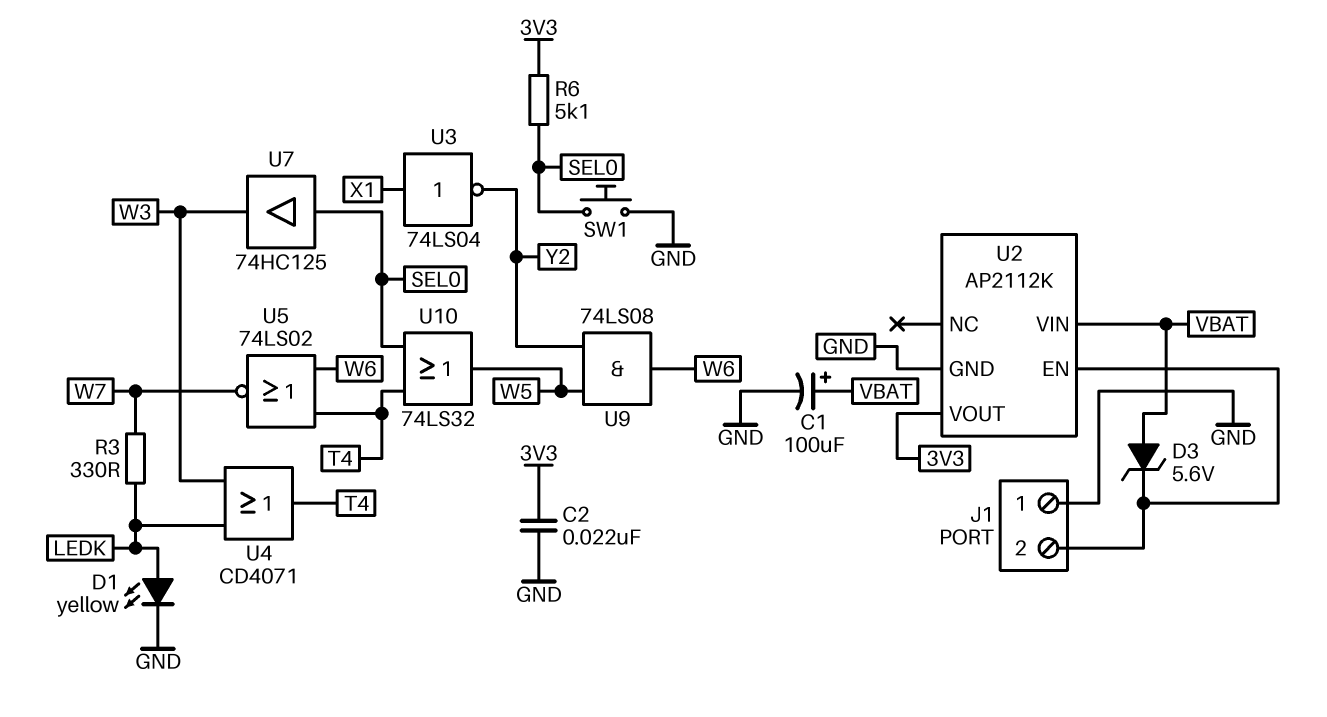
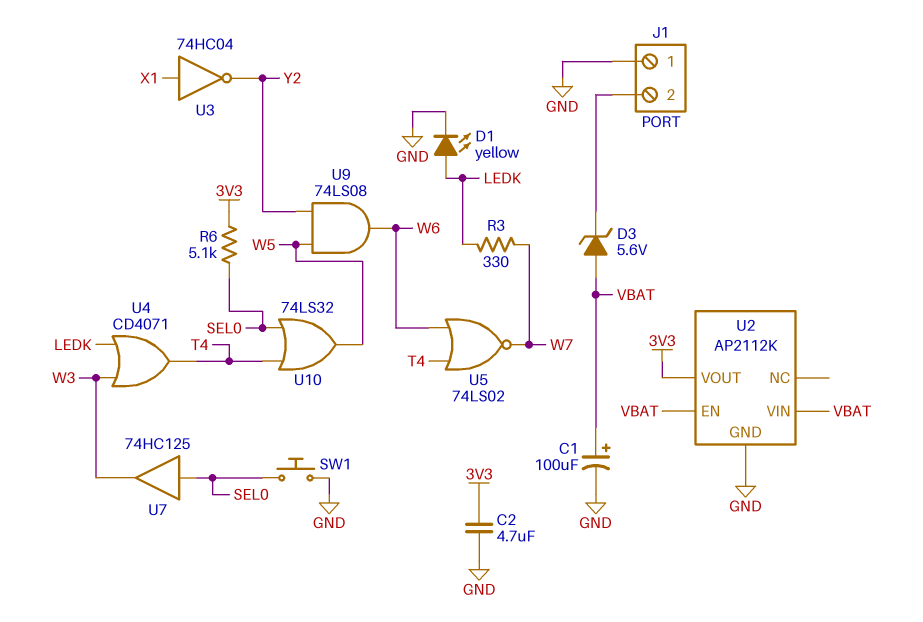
C2: 22nF (3V3, GND) -> 4.7uF (3V3, GND)
U2 pin EN: J1/2 -> VBAT
U3: NOT 74LS04 (in X1, out Y2) -> NOT 74HC04 (in X1, out Y2)

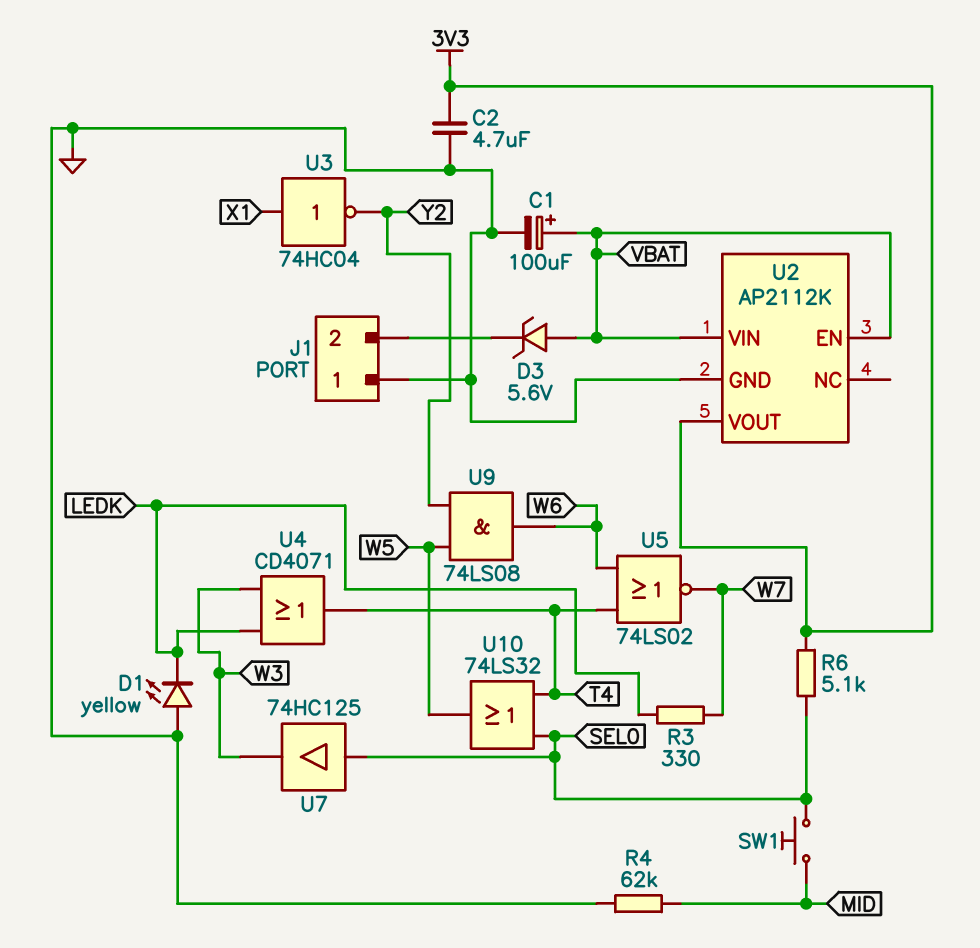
D1: LED yellow (A LEDK, K GND) -> LED yellow (A GND, K LEDK)
R4: none -> 62k (GND, MID)
SW1: button (GND, SEL0) -> button (MID, SEL0)

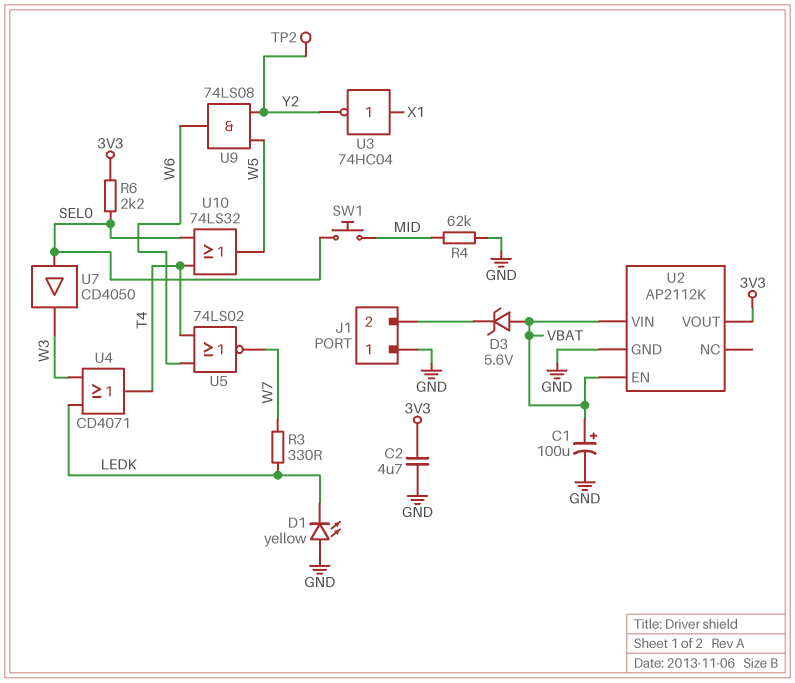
R6: 5.1k (3V3, SEL0) -> 2.2k (3V3, SEL0)
TP2: none -> test point (Y2)
U7: buffer 74HC125 (in SEL0, out W3) -> buffer CD4050 (in SEL0, out W3)

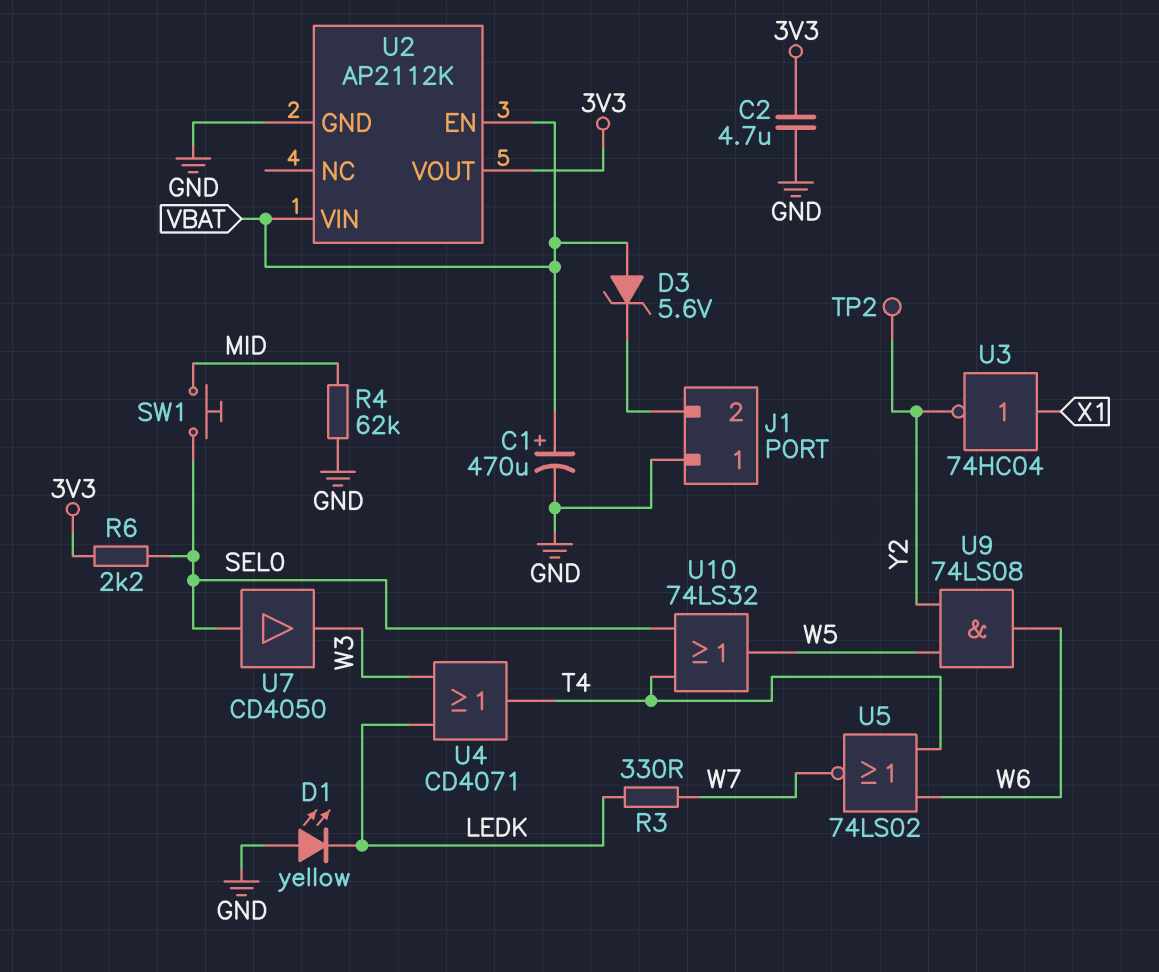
C1: 100uF (plus VBAT, minus GND) -> 470uF (plus VBAT, minus GND)

